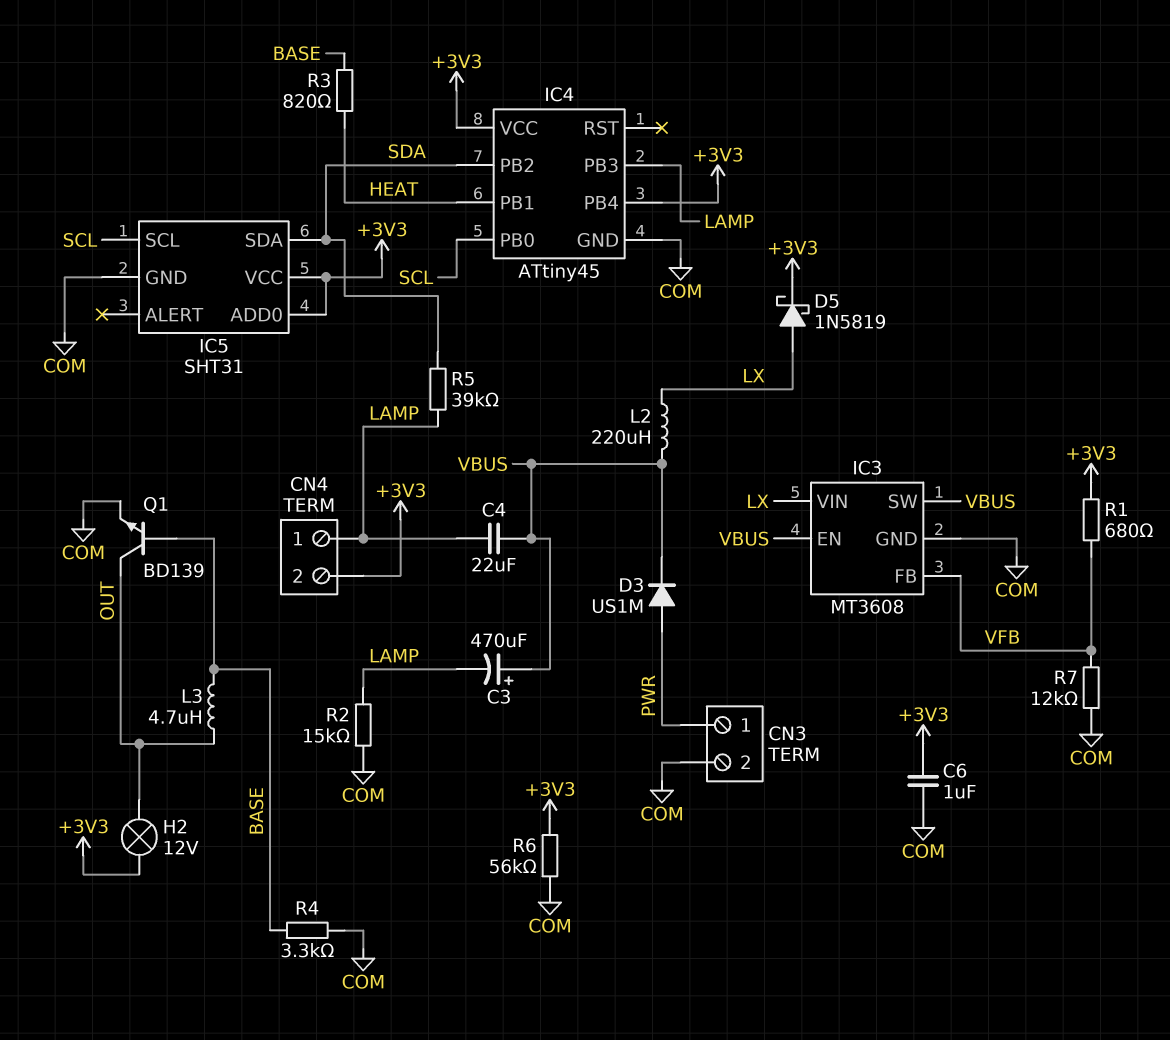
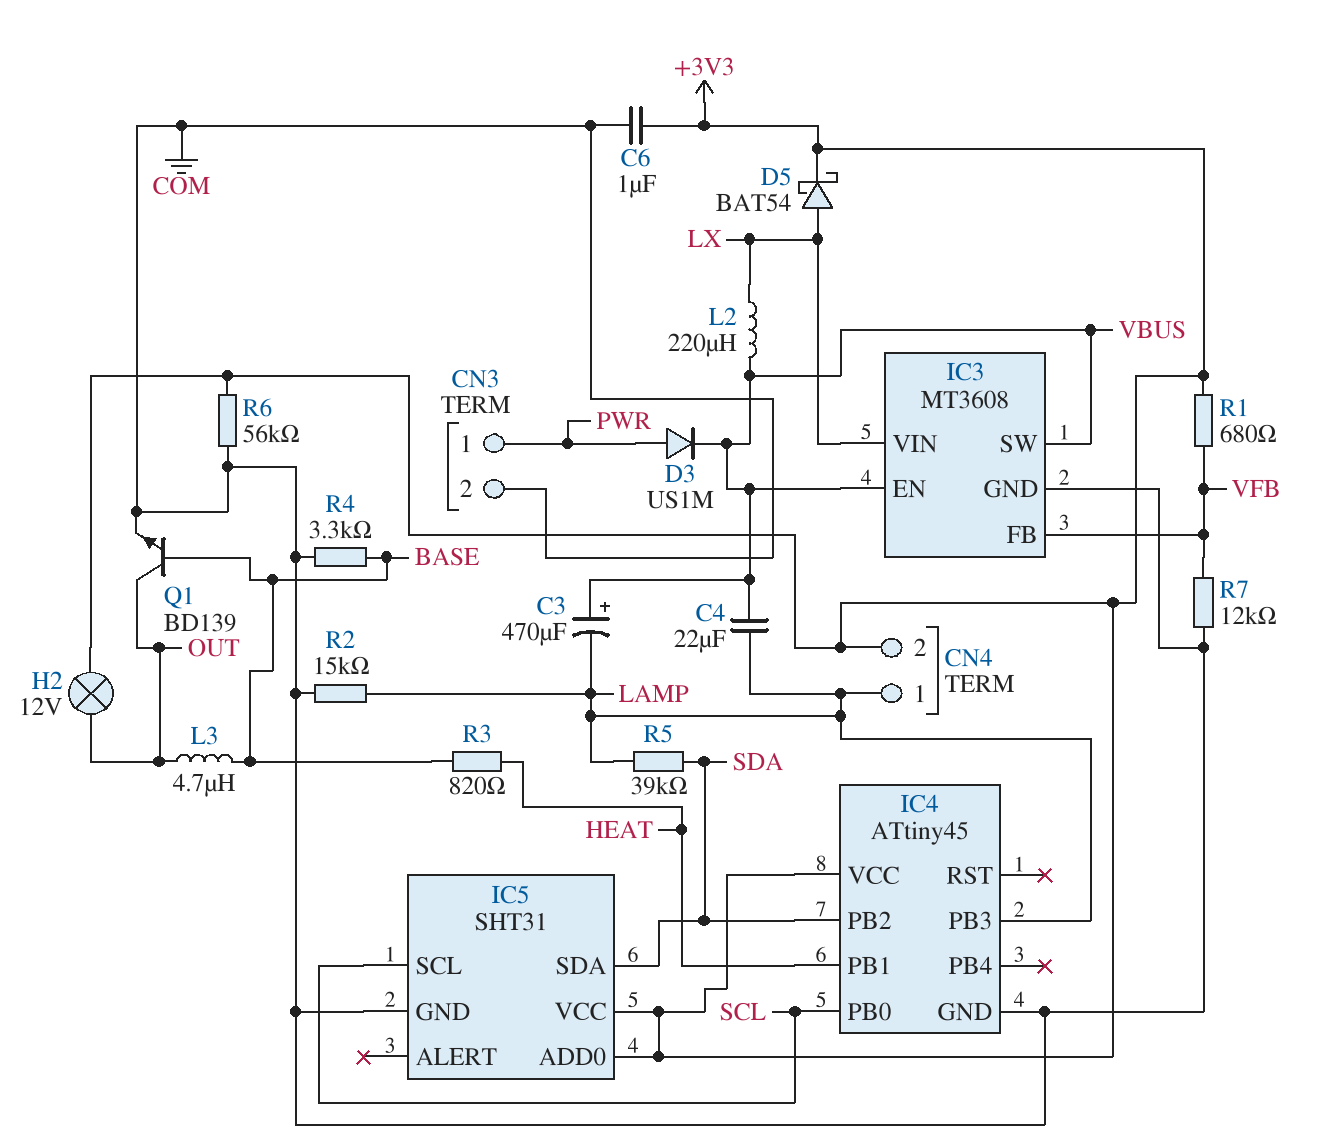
D5: schottky 1N5819 (A LX, K +3V3) -> schottky BAT54 (A LX, K +3V3)
IC4 pin PB4: +3V3 -> none

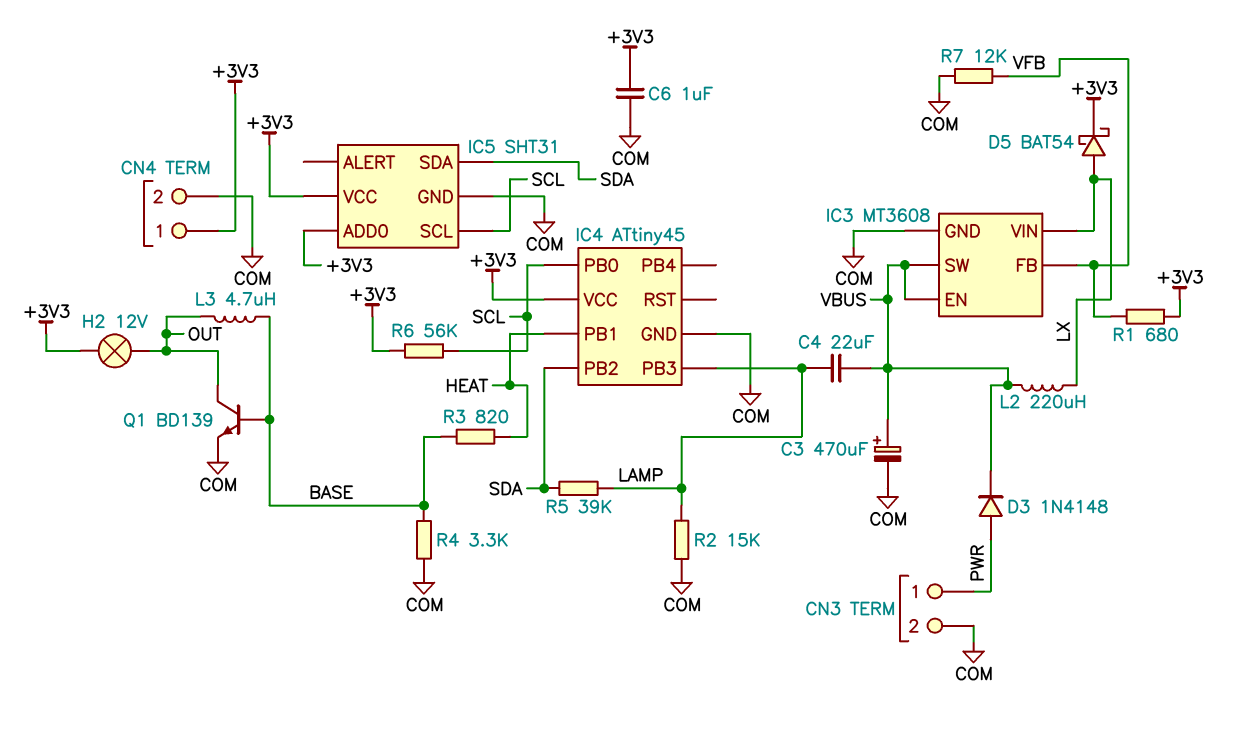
C3: 470uF (plus VBUS, minus LAMP) -> 470uF (plus VBUS, minus COM)
CN4 pin 1: LAMP -> +3V3
CN4 pin 2: +3V3 -> COM
D3: diode US1M (A PWR, K VBUS) -> diode 1N4148 (A PWR, K VBUS)
R6: 56k (+3V3, COM) -> 56k (+3V3, SCL)

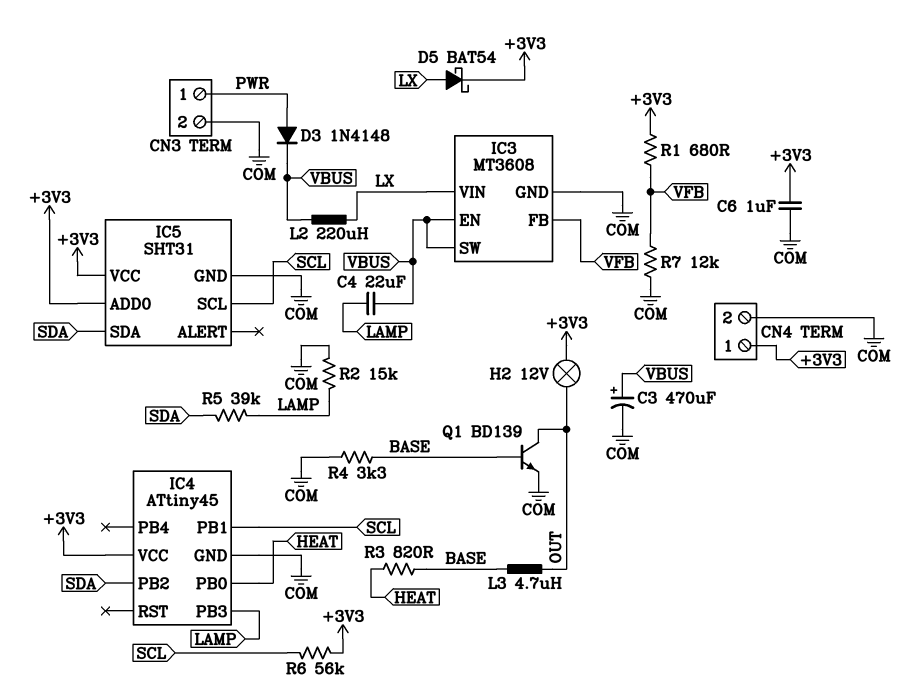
IC4 pin PB0: SCL -> HEAT
IC4 pin PB1: HEAT -> SCL

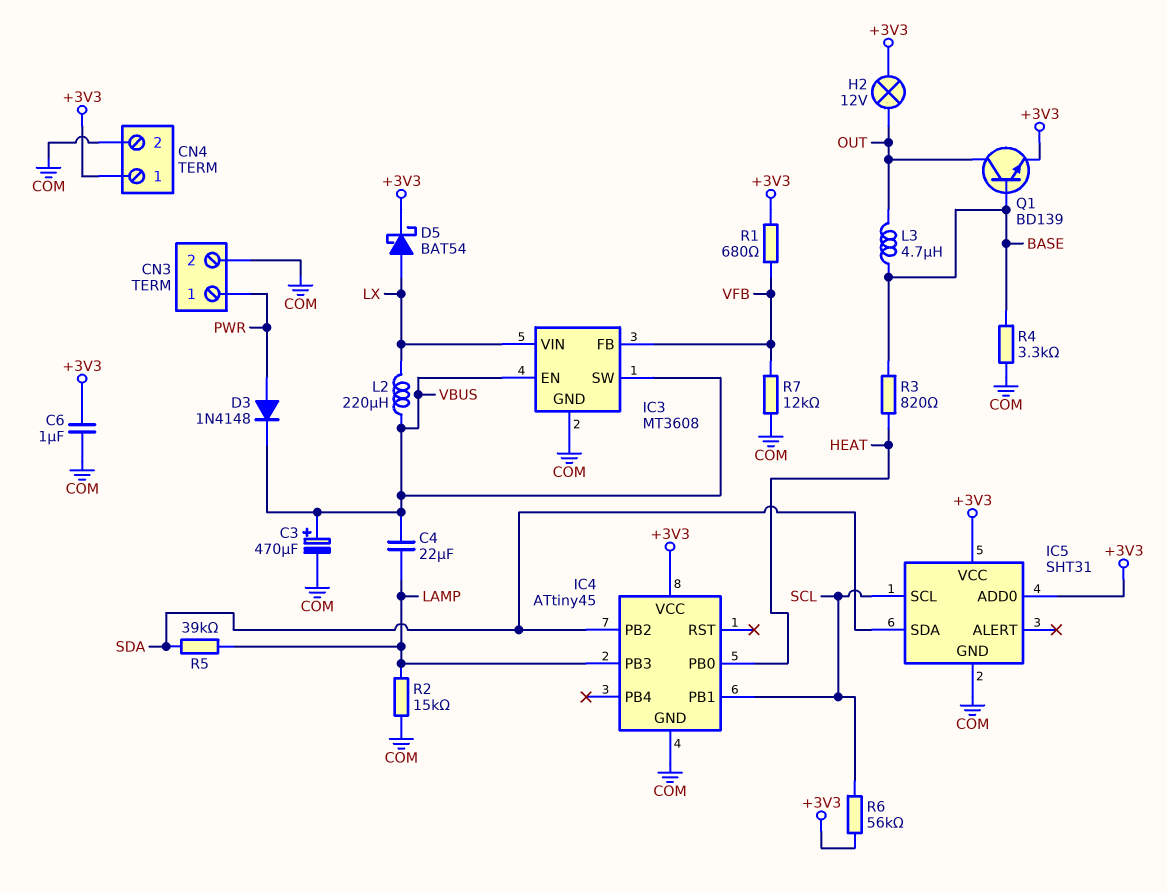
Q1: NPN BD139 (B BASE, C OUT, E COM) -> NPN BD139 (B BASE, C OUT, E +3V3)

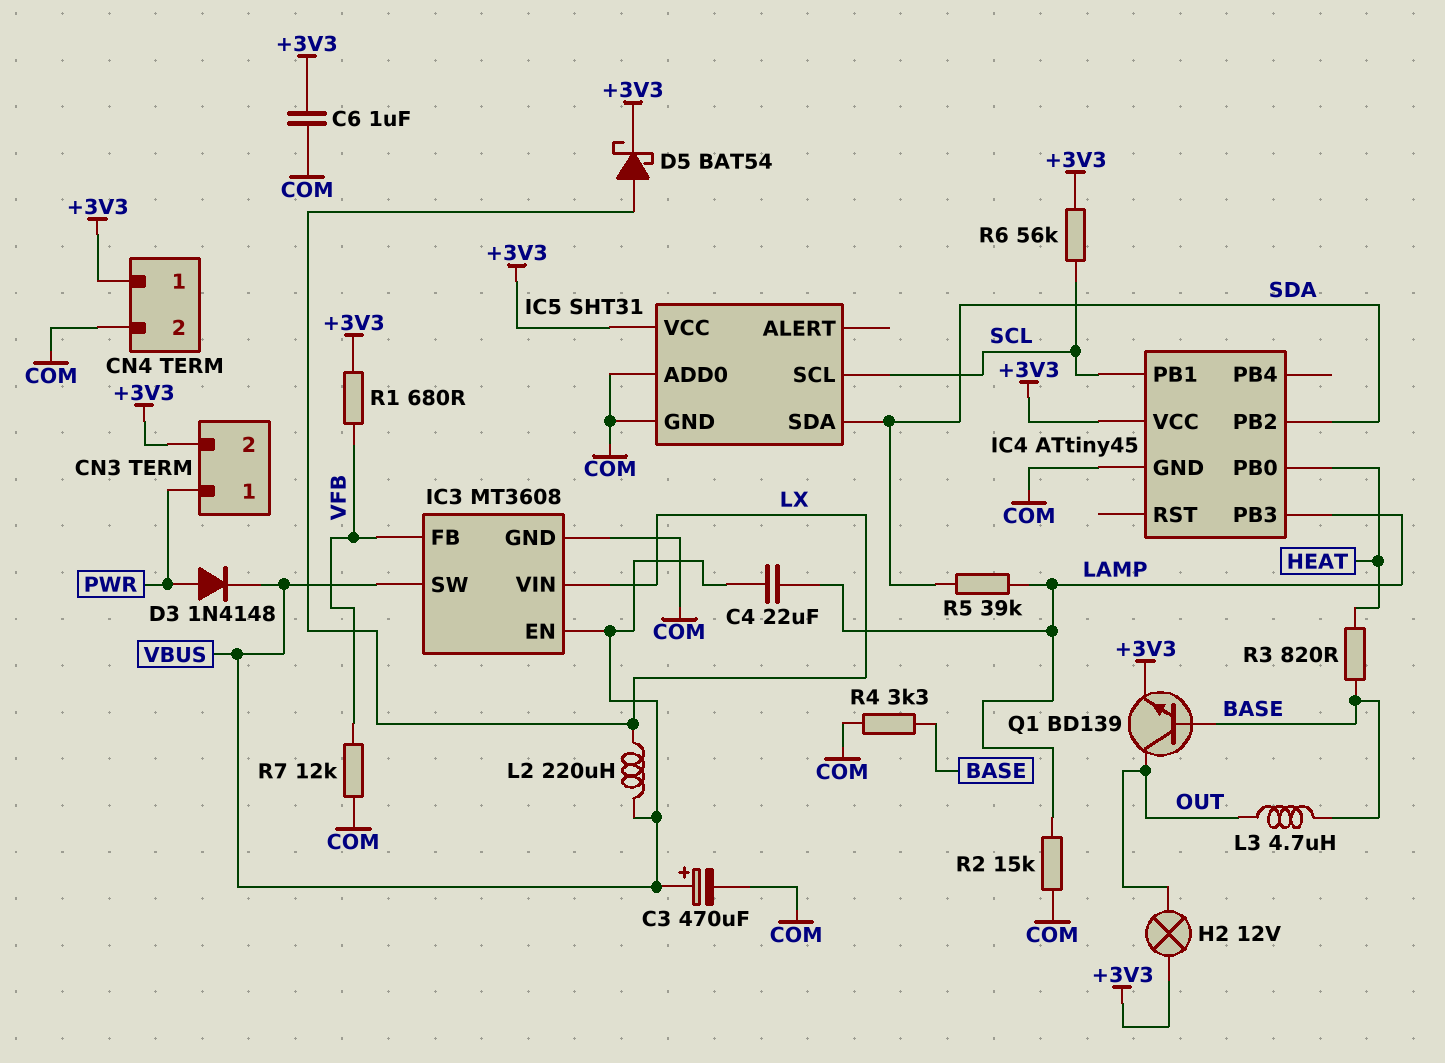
CN3 pin 2: COM -> +3V3
IC5 pin ADD0: +3V3 -> COM

